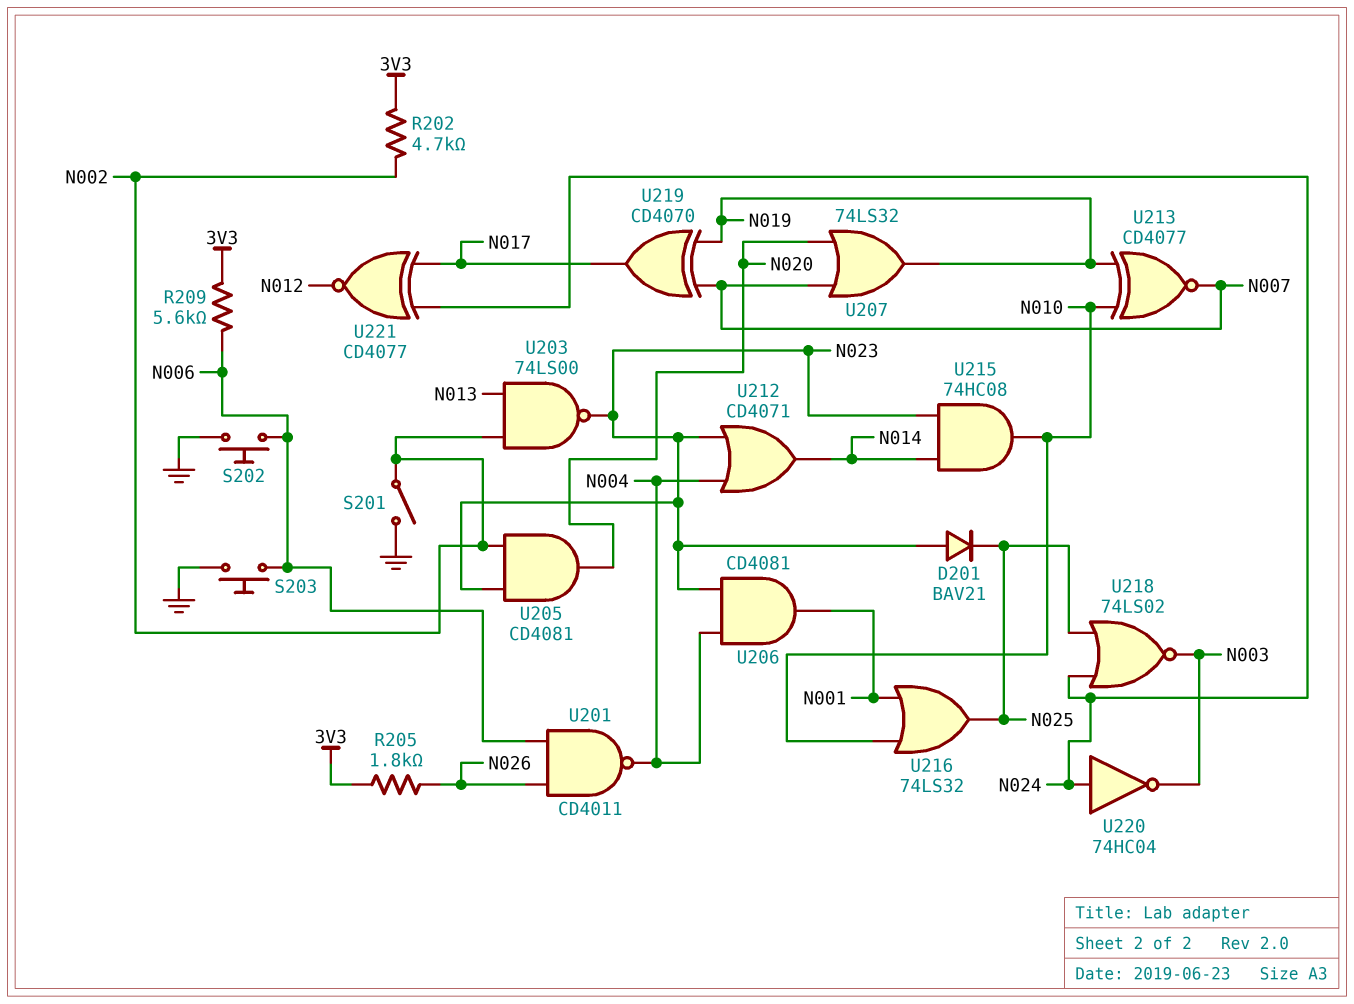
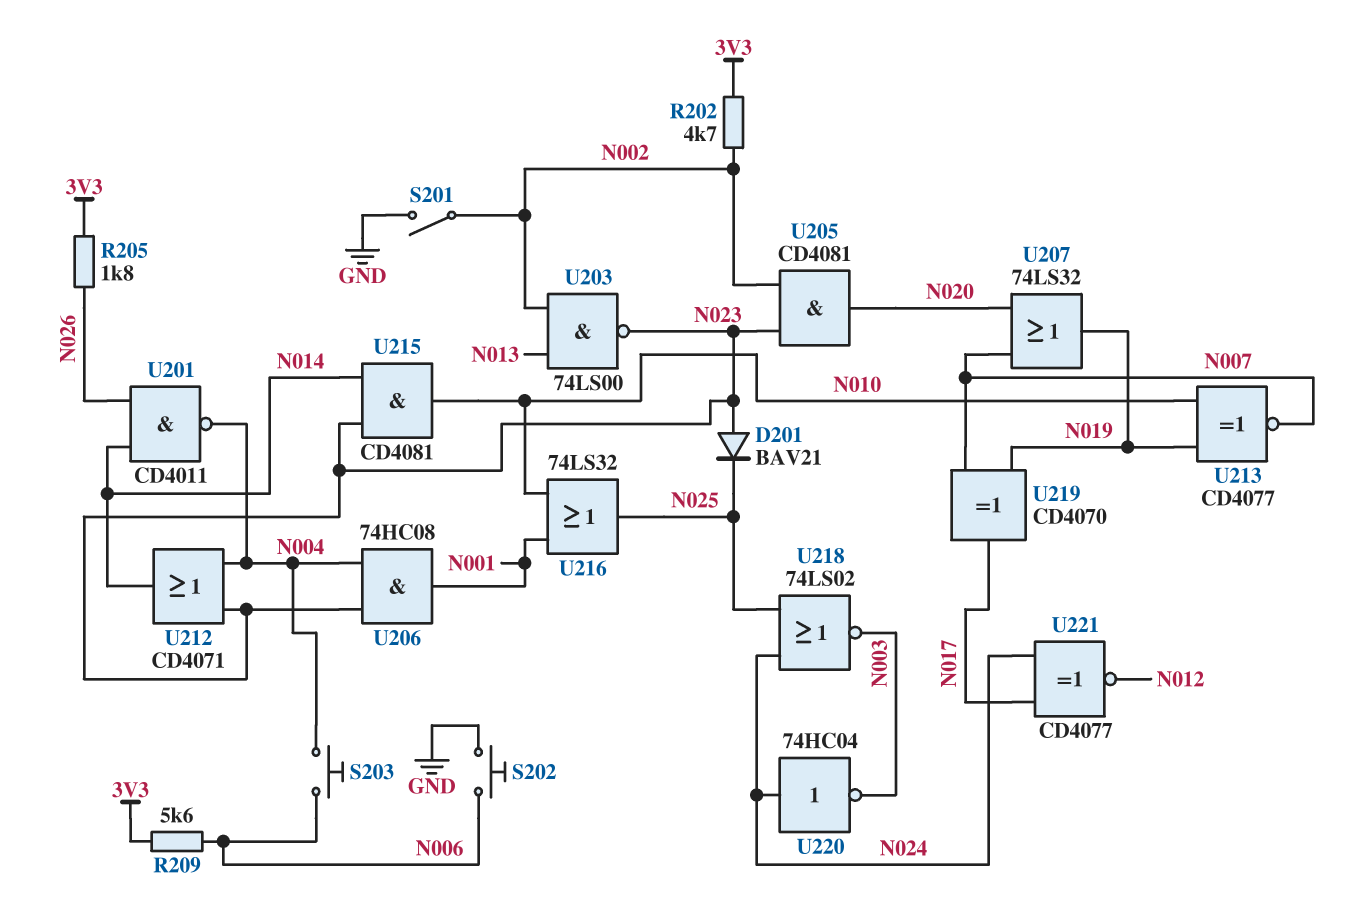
S203: button (GND, N006) -> button (N004, N006)
U201: NAND CD4011 (in N006, in N026, out N004) -> NAND CD4011 (in N014, in N026, out N004)
U206: AND CD4081 (in N004, in N023, out N001) -> AND 74HC08 (in N004, in N023, out N001)
U215: AND 74HC08 (in N014, in N023, out N010) -> AND CD4081 (in N014, in N023, out N010)

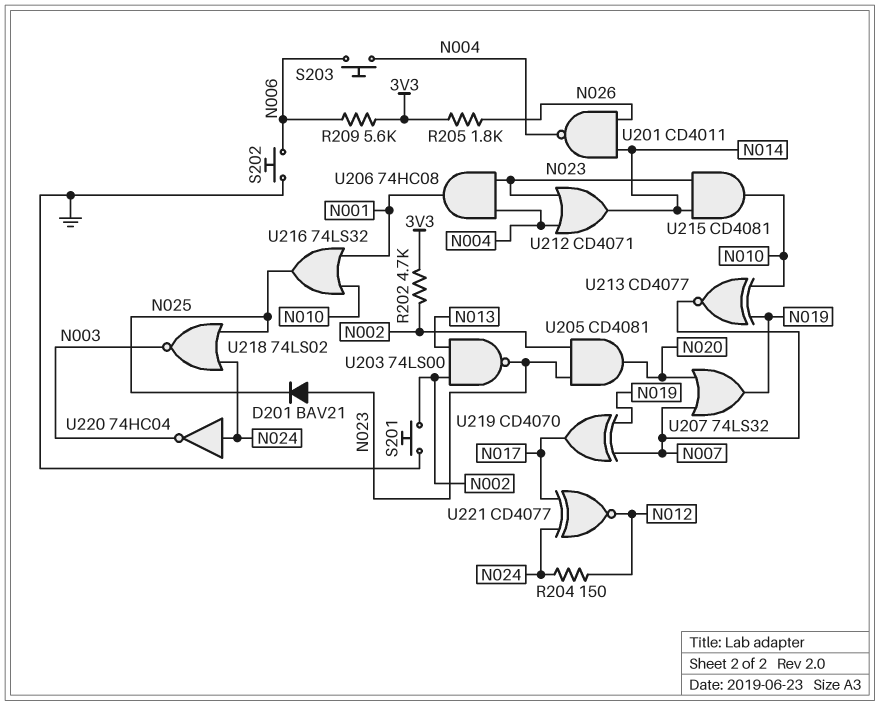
R204: none -> 150 (N012, N024)
S201: switch (GND, N002) -> button (GND, N002)

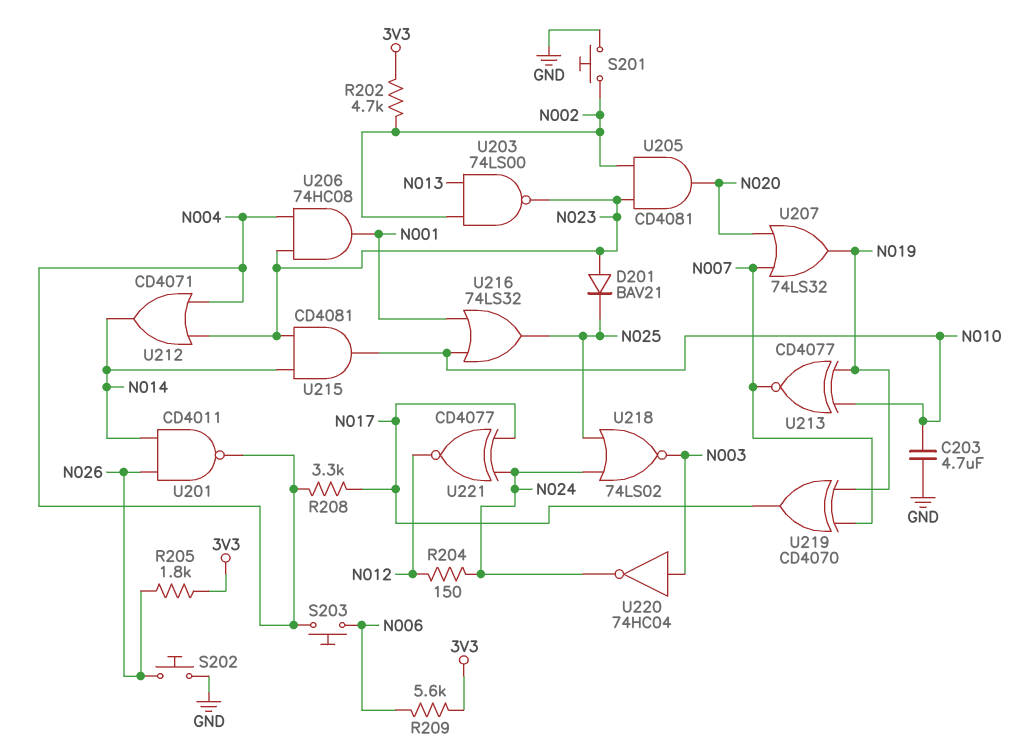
C203: none -> 4.7uF (GND, N010)
R208: none -> 3.3k (N004, N017)
S202: button (GND, N006) -> button (GND, N026)
U220: NOT 74HC04 (in N024, out N003) -> NOT 74HC04 (in N003, out N024)

